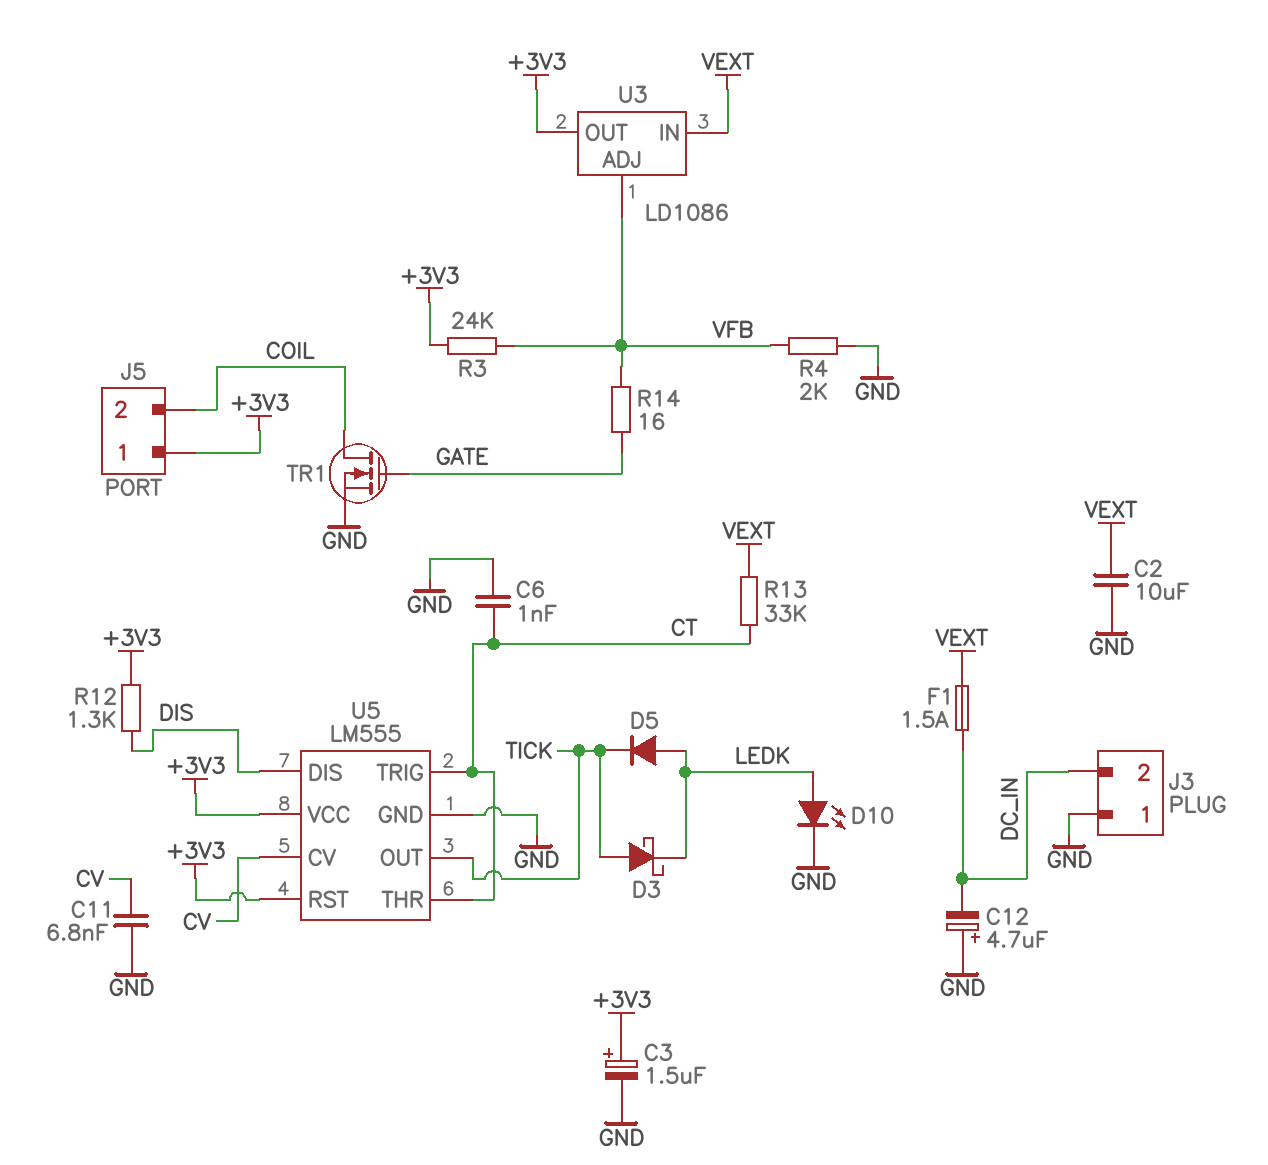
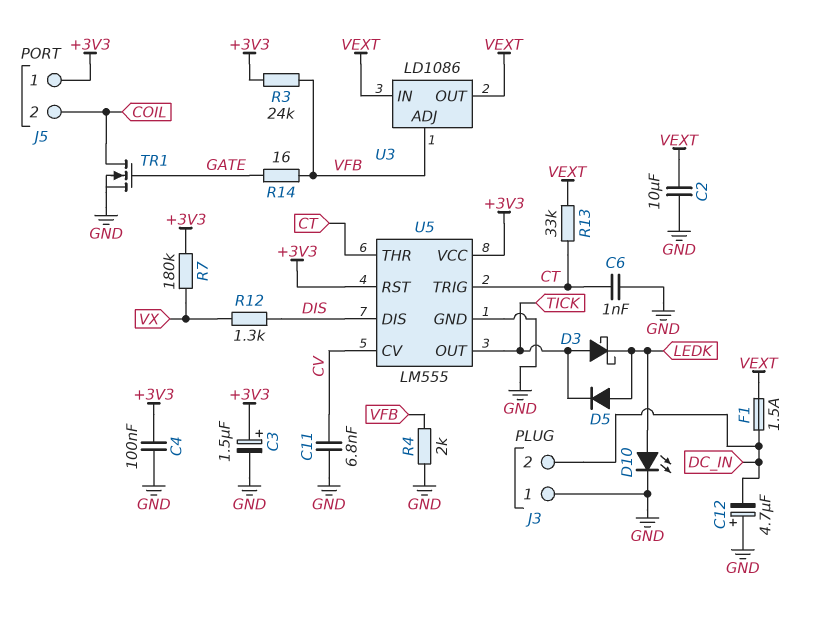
C4: none -> 100nF (+3V3, GND)
R7: none -> 180k (+3V3, VX)
R12: 1.3k (+3V3, DIS) -> 1.3k (DIS, VX)
U3 pin OUT: +3V3 -> VEXT

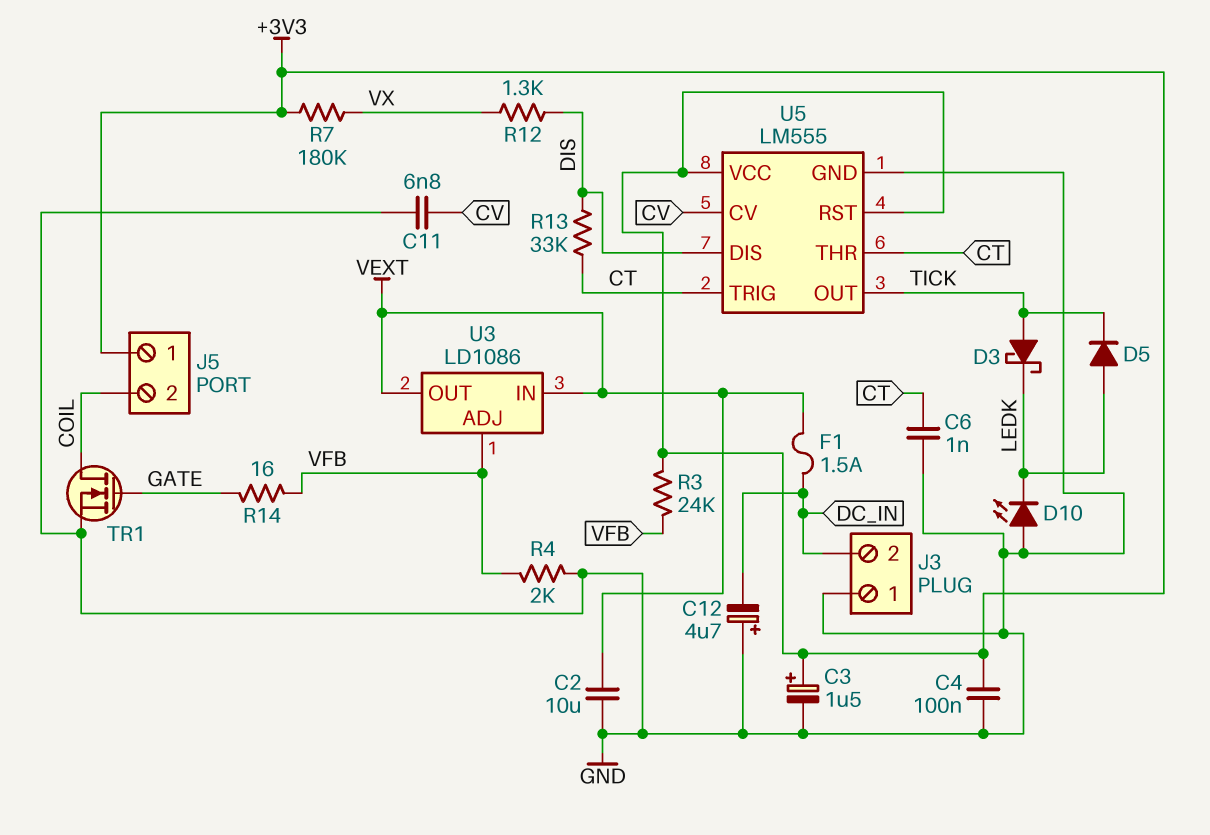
D10: LED (A LEDK, K GND) -> LED (A GND, K LEDK)
R13: 33k (CT, VEXT) -> 33k (CT, DIS)

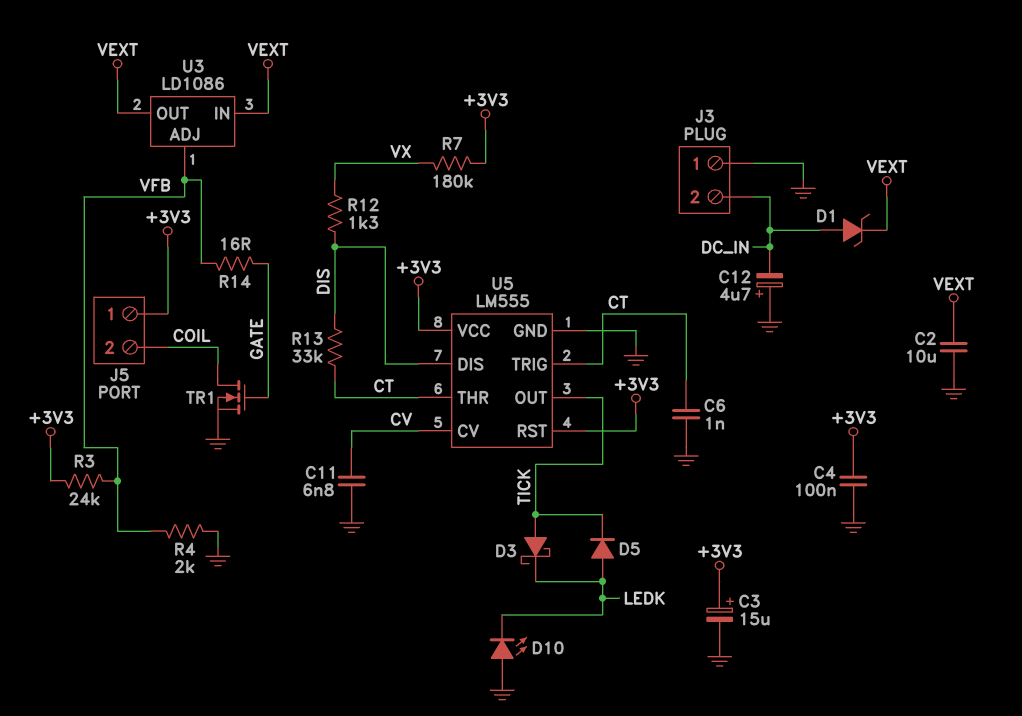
C3: 1.5uF (plus +3V3, minus GND) -> 15uF (plus +3V3, minus GND)
D1: none -> zener (A DC_IN, K VEXT)
F1: 1.5A (DC_IN, VEXT) -> none

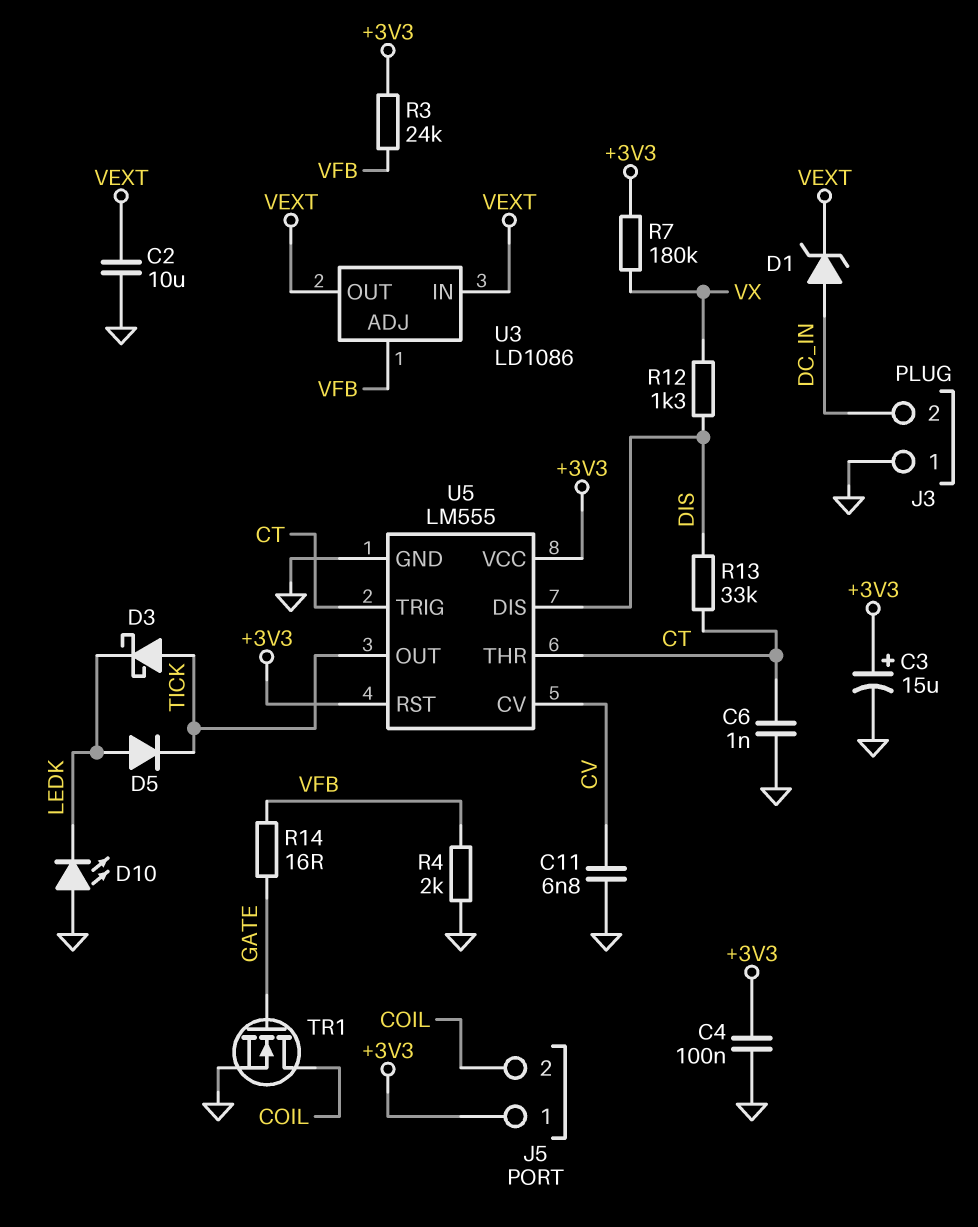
C12: 4.7uF (plus GND, minus DC_IN) -> none

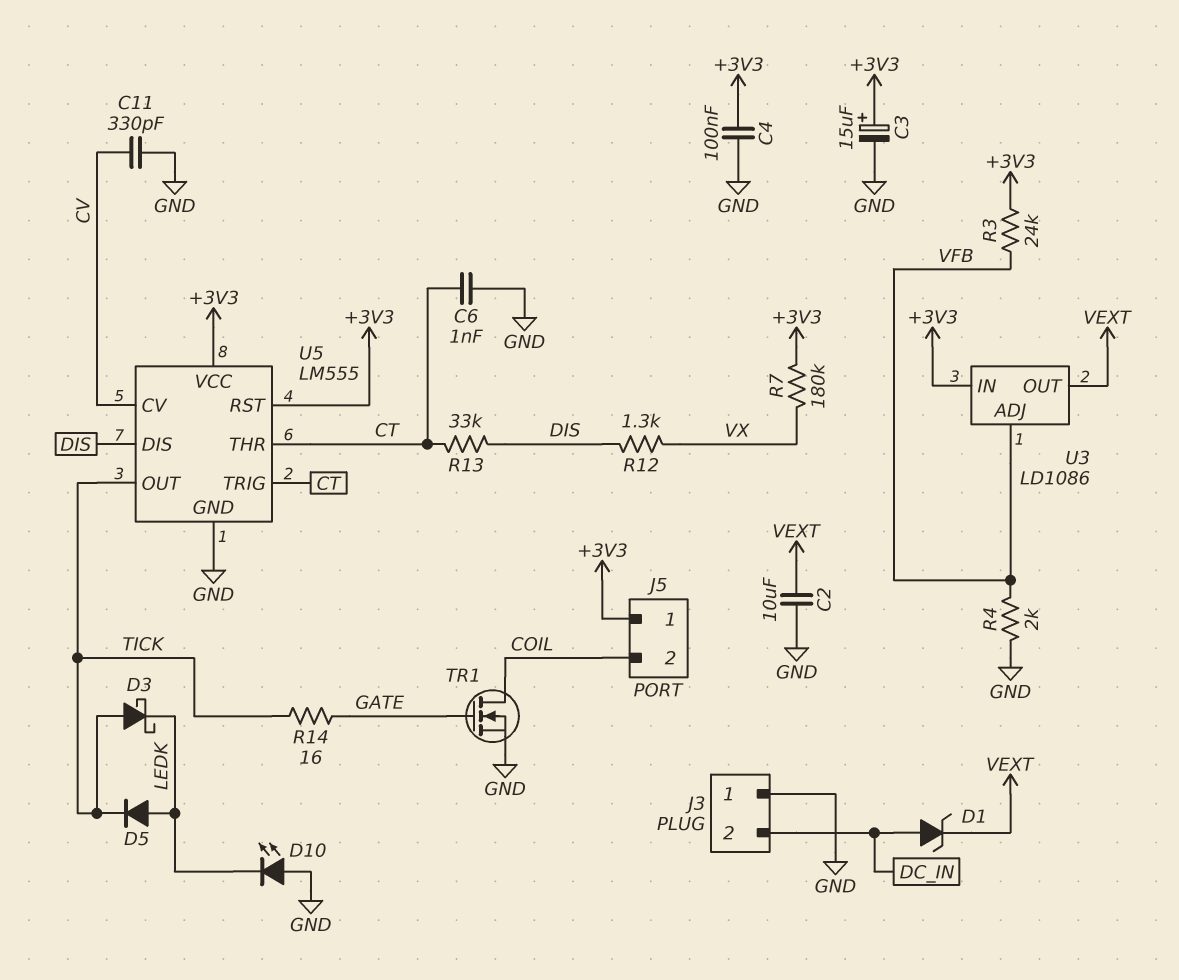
C11: 6.8nF (CV, GND) -> 330pF (CV, GND)
R14: 16 (GATE, VFB) -> 16 (GATE, TICK)
U3 pin IN: VEXT -> +3V3

